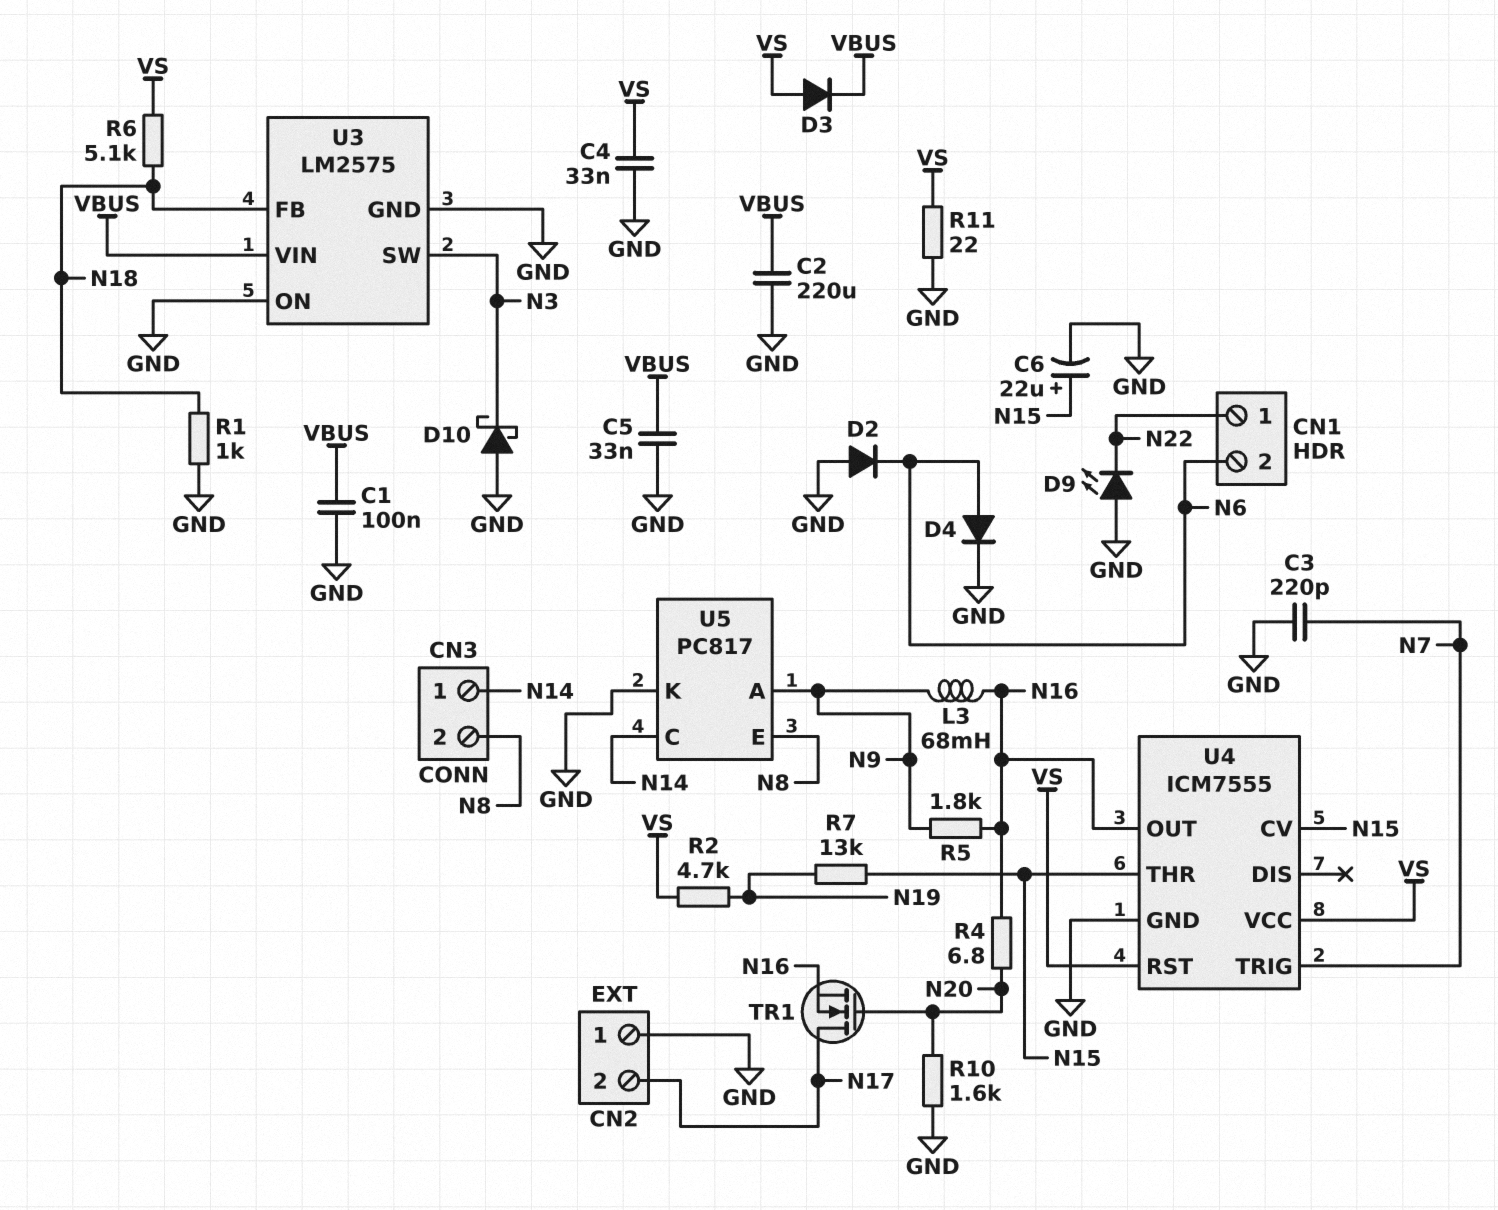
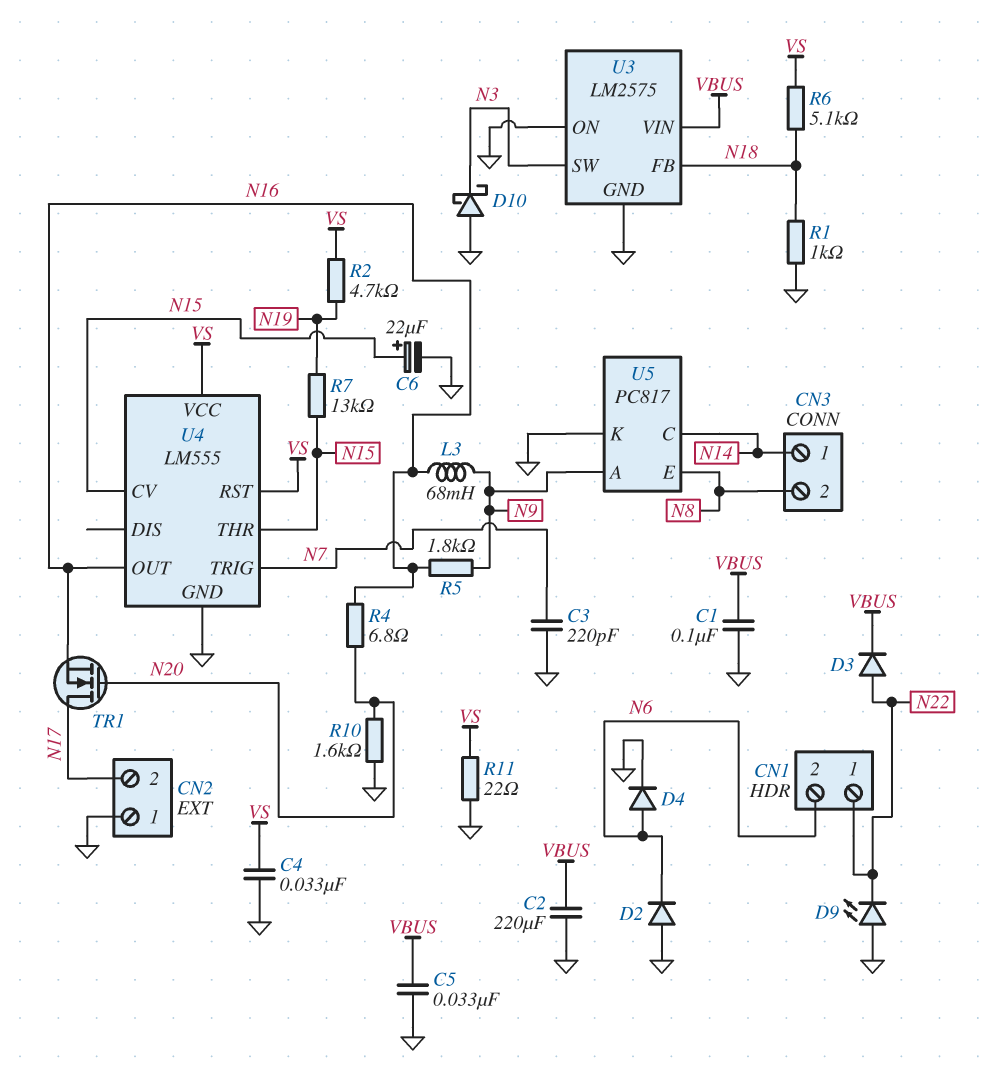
D3: diode (A VS, K VBUS) -> diode (A N22, K VBUS)
U4: ICM7555 -> LM555

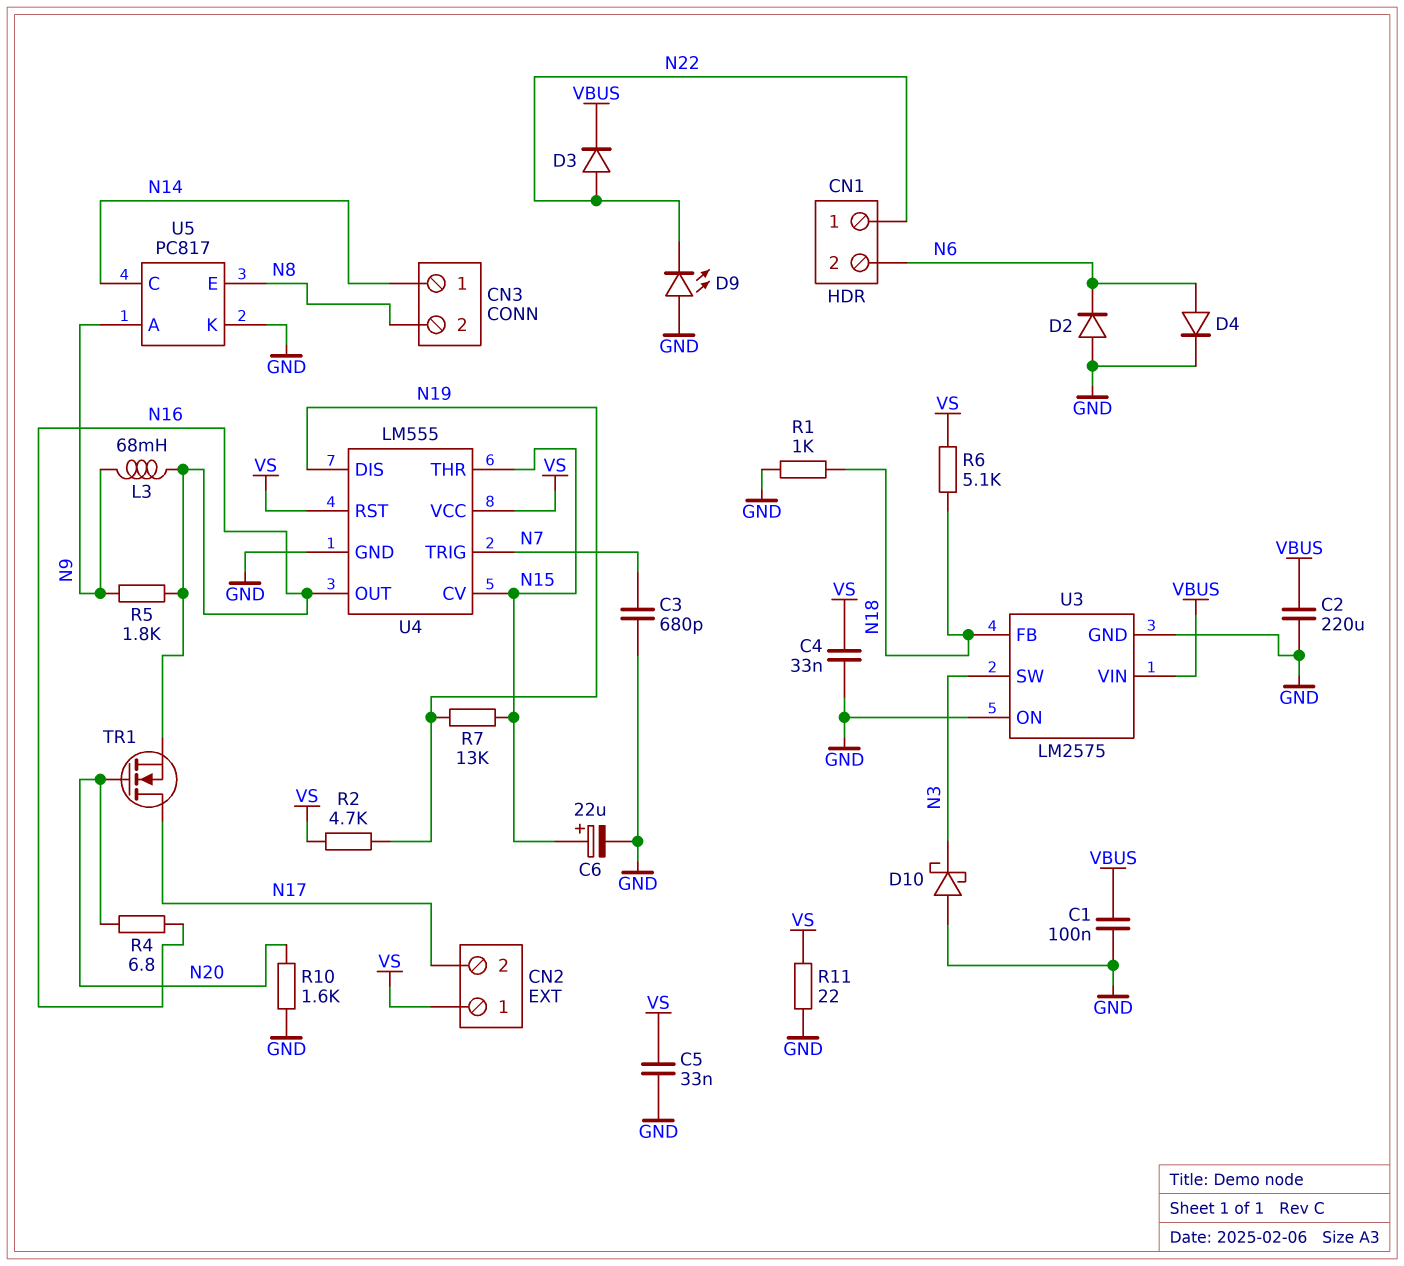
C3: 220pF (GND, N7) -> 680pF (GND, N7)
C5: 33nF (GND, VBUS) -> 33nF (GND, VS)
CN2 pin 1: GND -> VS
U4 pin DIS: none -> N19

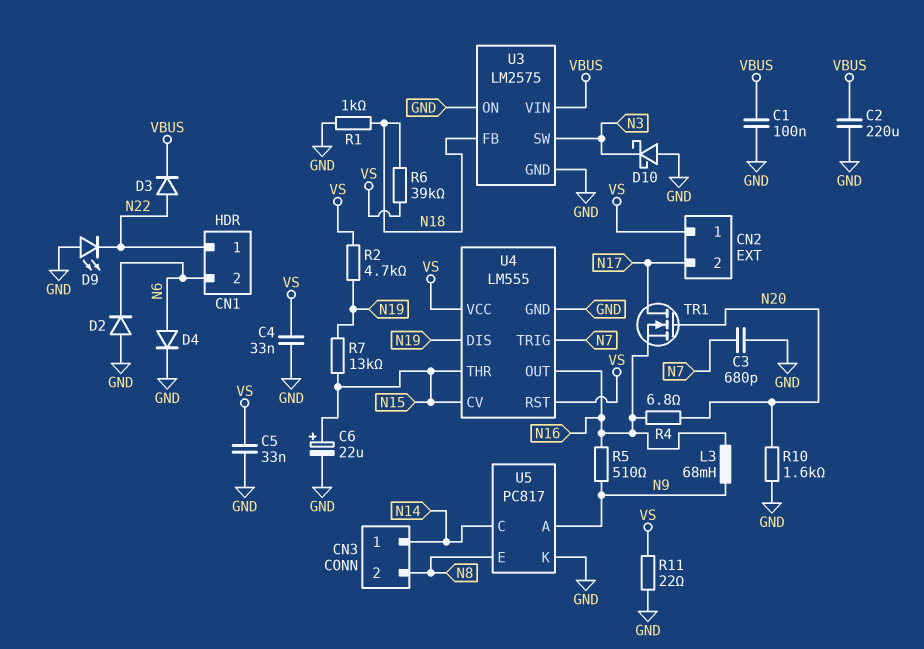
R5: 1.8k (N9, N16) -> 510 (N9, N16)
R6: 5.1k (N18, VS) -> 39k (N18, VS)

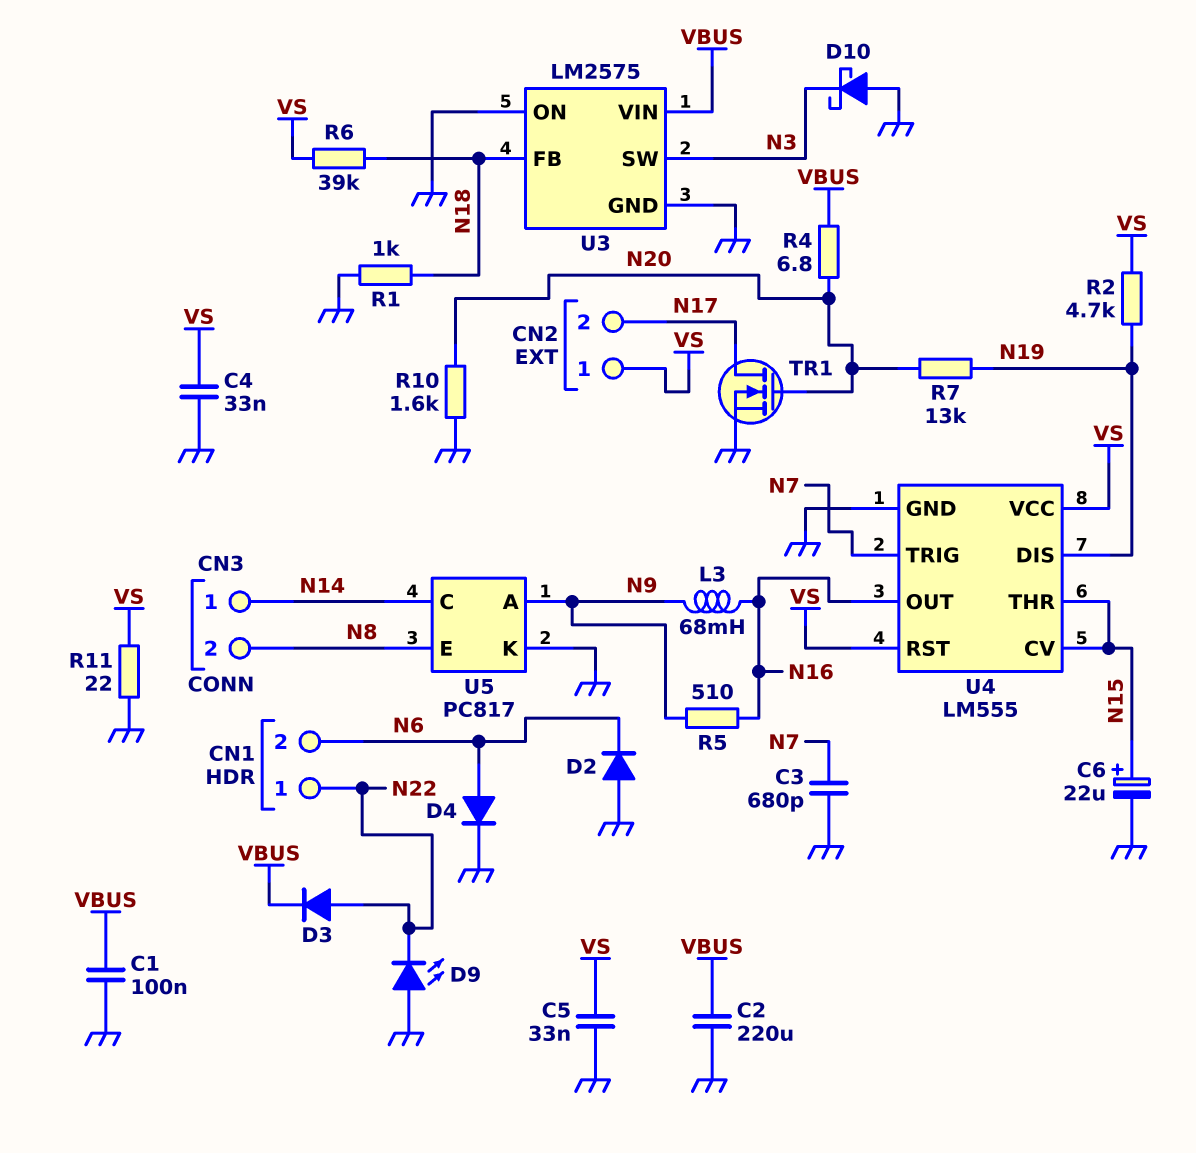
R4: 6.8 (N16, N20) -> 6.8 (N20, VBUS)
R7: 13k (N15, N19) -> 13k (N19, N20)
TR1: NMOS (G N20, D N17, S N16) -> NMOS (G N20, D N17, S GND)

